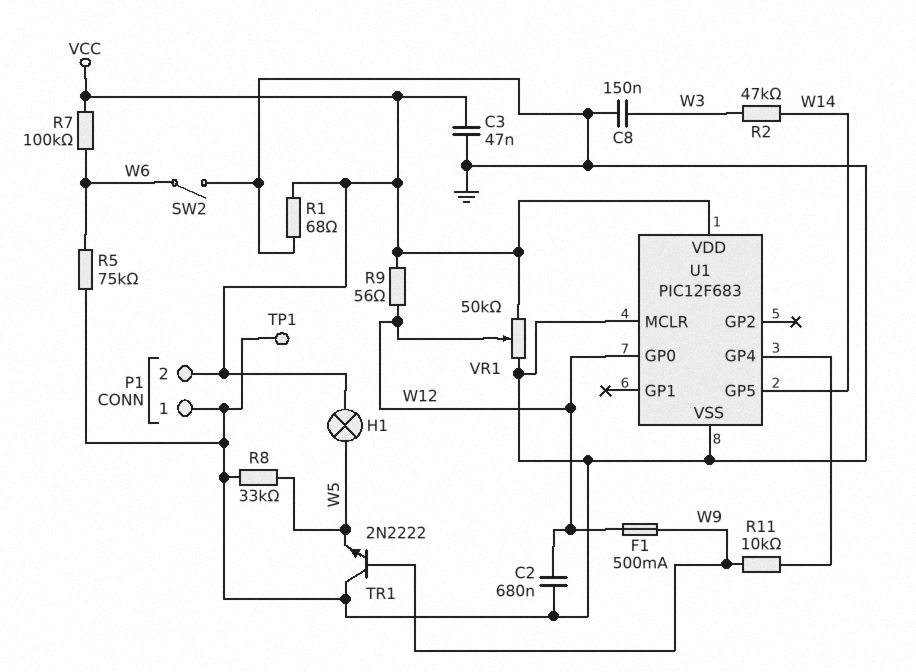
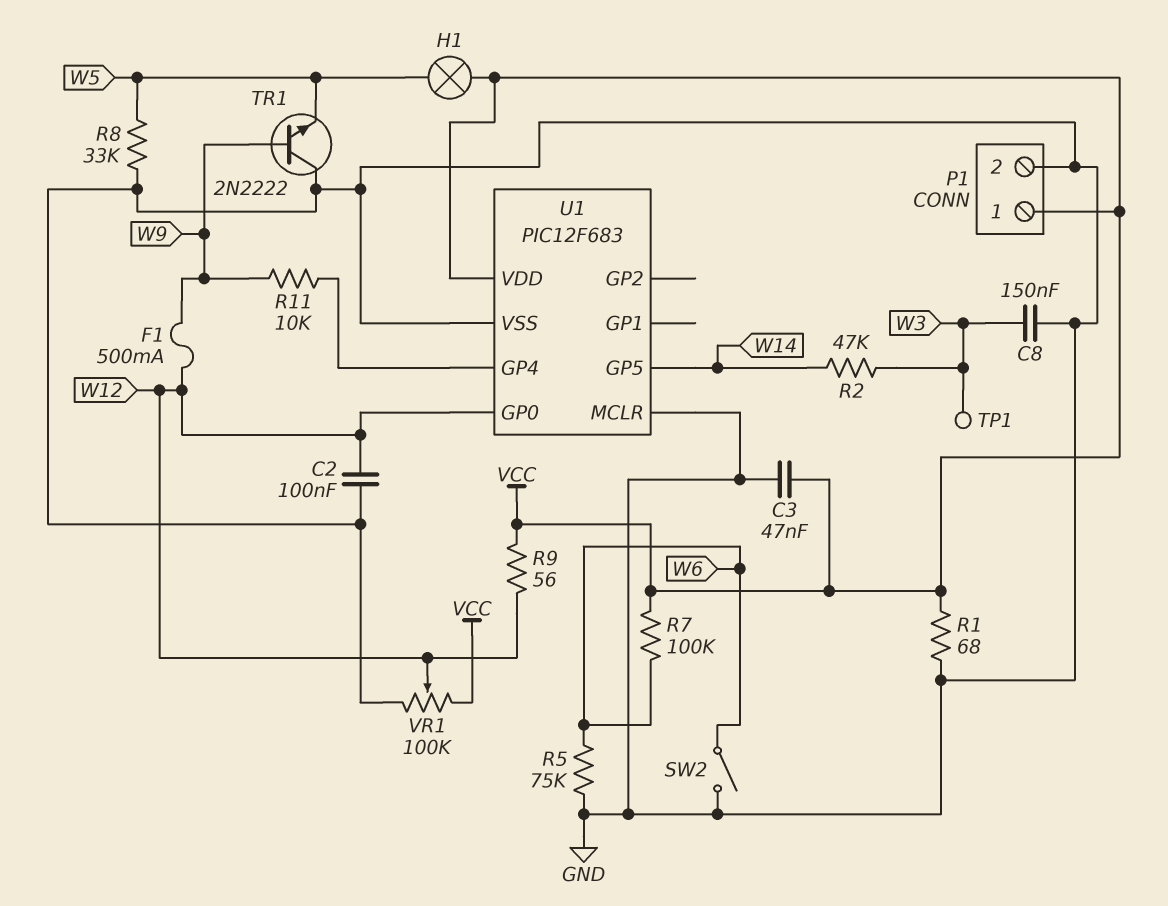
C2: 680nF (GND, W12) -> 100nF (GND, W12)
P1 pin 1: GND -> VCC
P1 pin 2: VCC -> GND
TP1: test point (GND) -> test point (W3)
VR1: 50k (GND, VCC, wiper W12) -> 100k (GND, VCC, wiper W12)

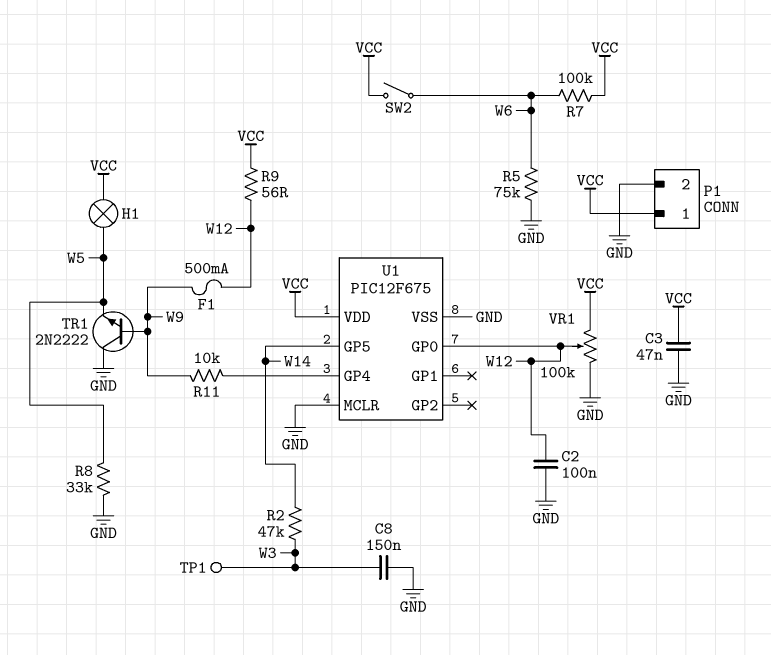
R1: 68 (GND, VCC) -> none
SW2: switch (GND, W6) -> switch (VCC, W6)
U1: PIC12F683 -> PIC12F675

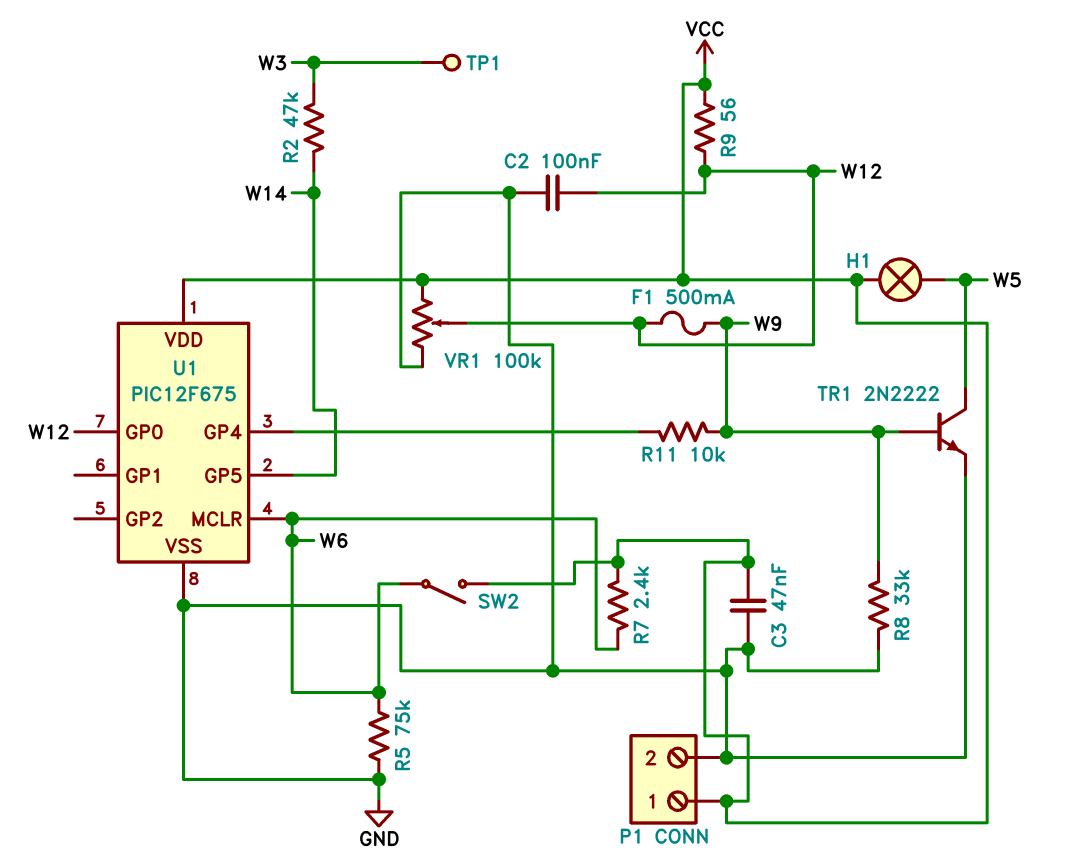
C8: 150nF (GND, W3) -> none
R7: 100k (VCC, W6) -> 2.4k (VCC, W6)
R8: 33k (GND, W5) -> 33k (GND, W9)
TR1: NPN 2N2222 (B W9, C GND, E W5) -> NPN 2N2222 (B W9, C W5, E GND)
U1 pin MCLR: GND -> W6

